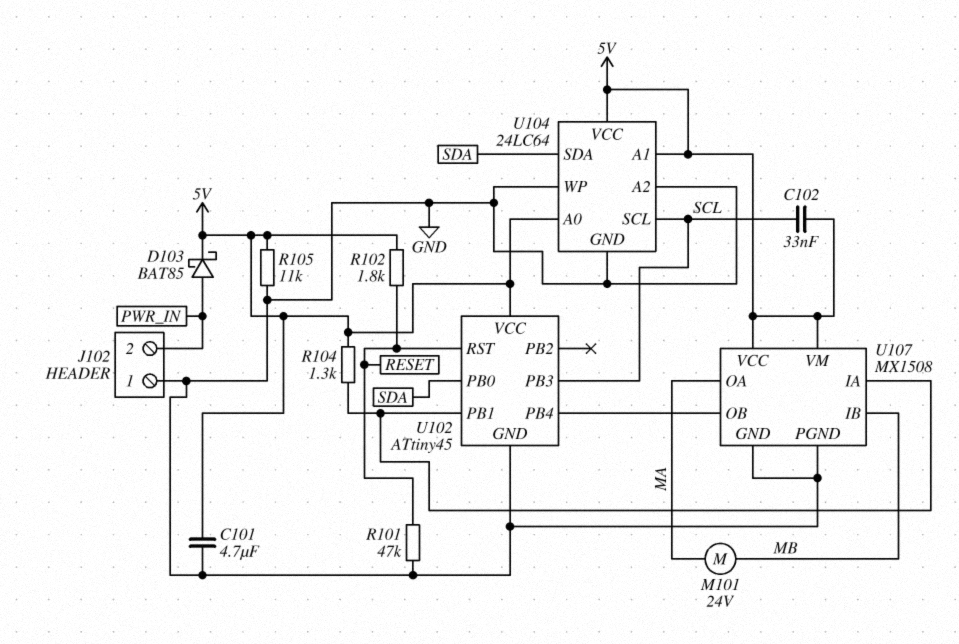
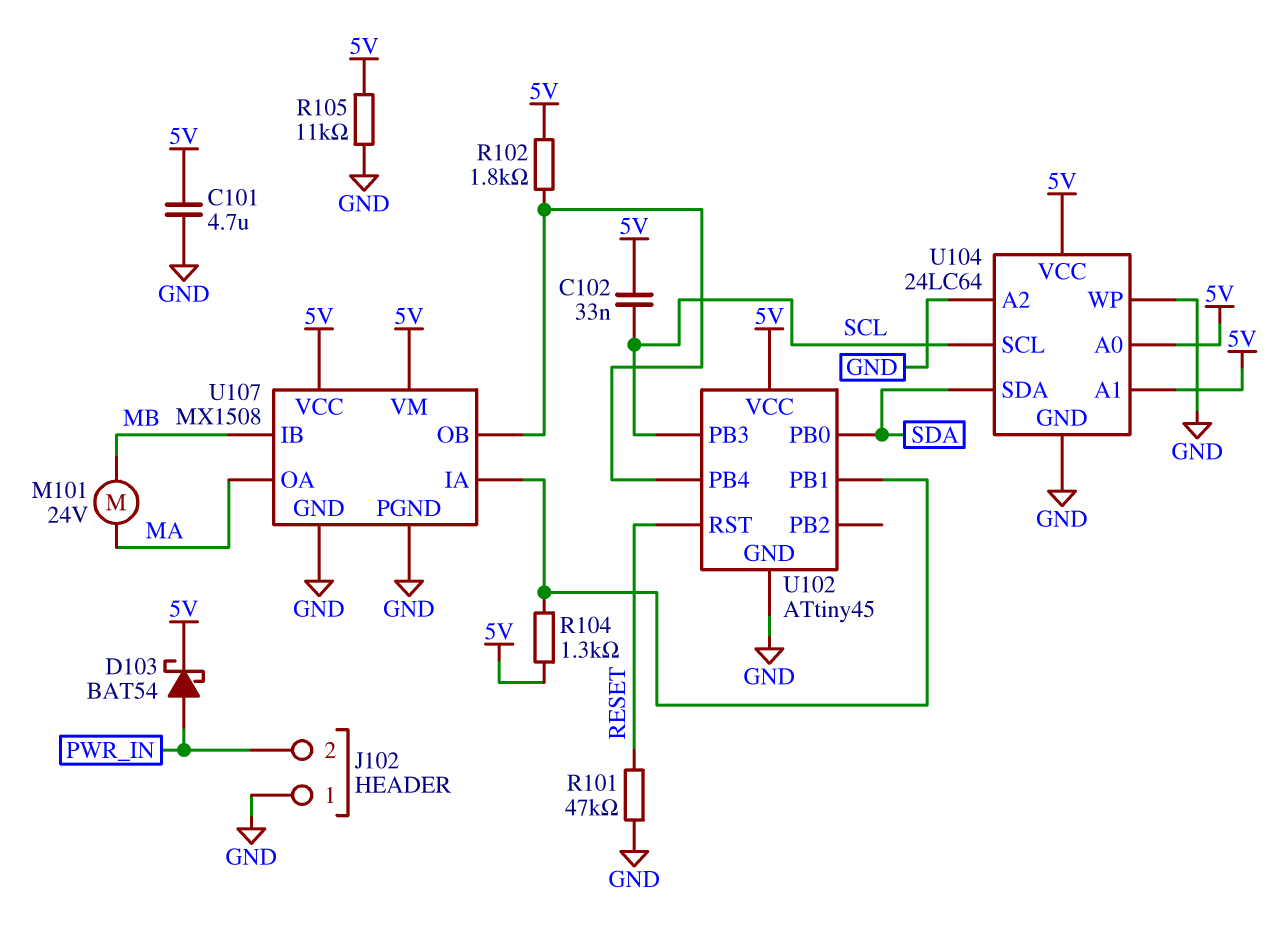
D103: schottky BAT85 (A PWR_IN, K 5V) -> schottky BAT54 (A PWR_IN, K 5V)
R102: 1.8k (5V, RESET) -> 1.8k (5V, U102/PB4)

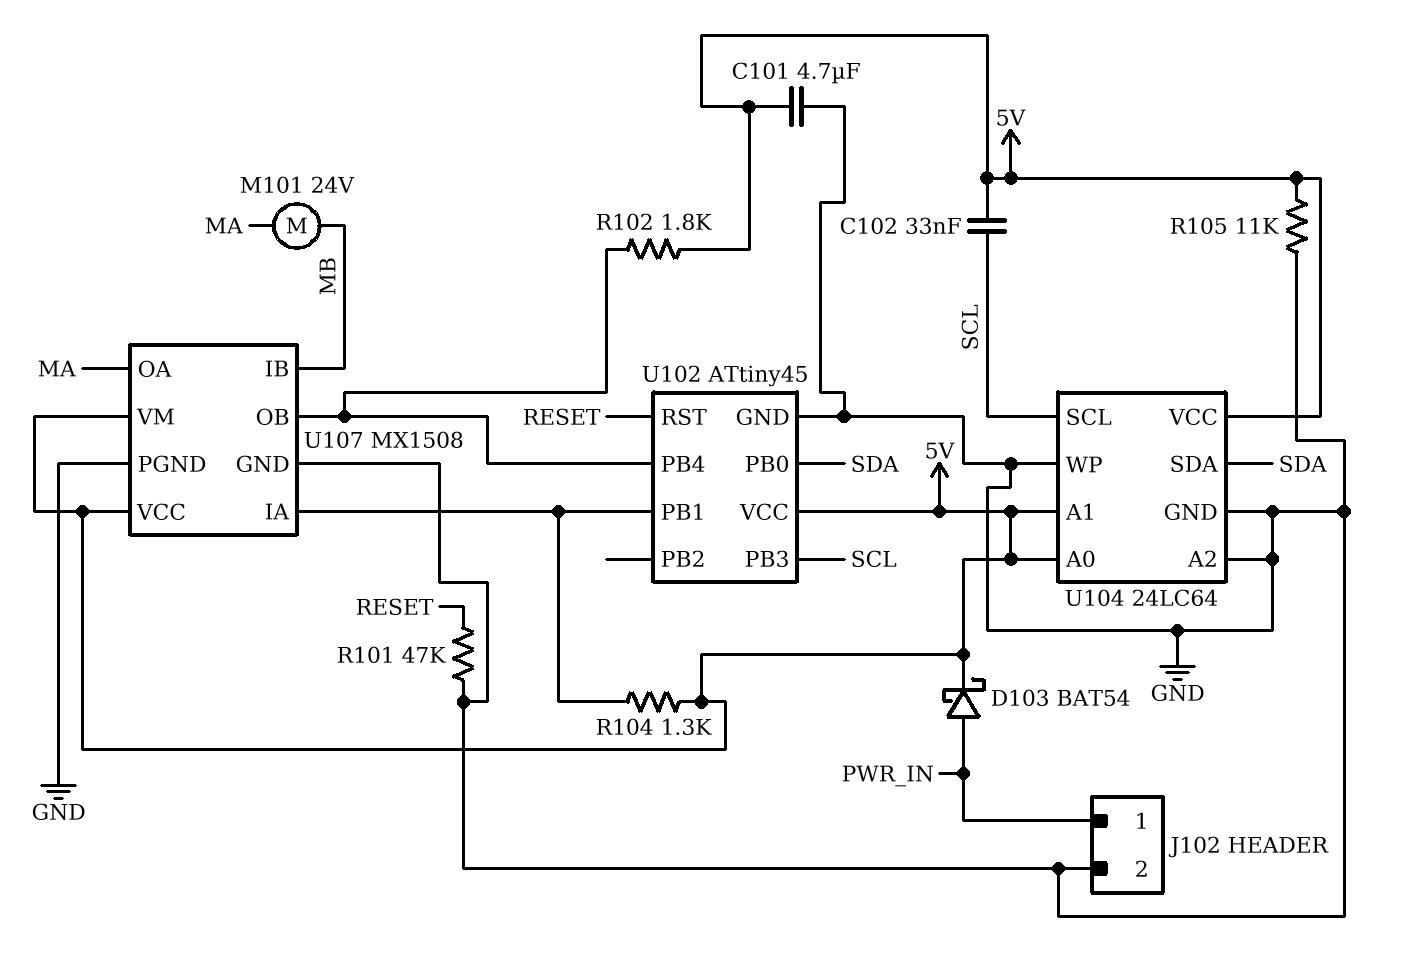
J102 pin 1: GND -> PWR_IN
J102 pin 2: PWR_IN -> GND

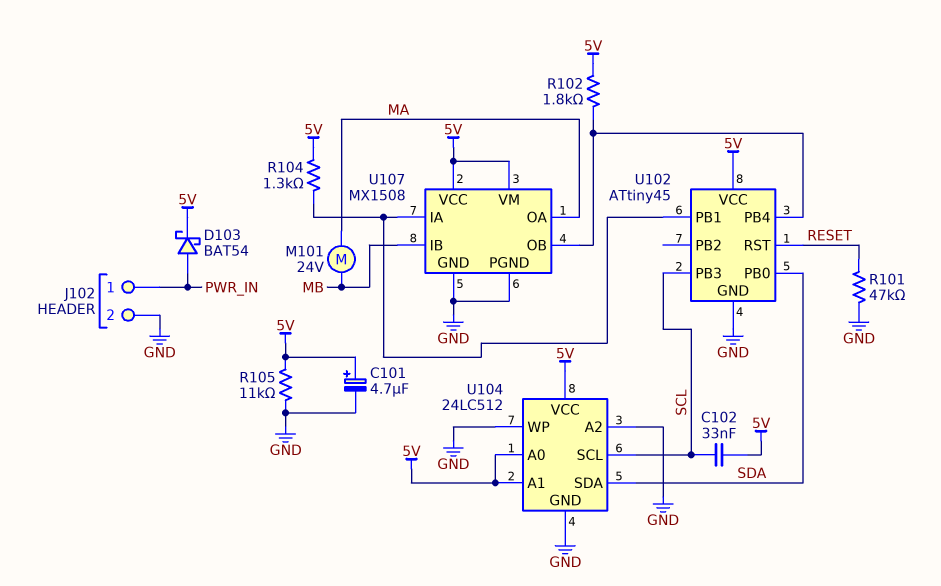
C101: 4.7uF (5V, GND) -> 4.7uF (plus 5V, minus GND)
U104: 24LC64 -> 24LC512

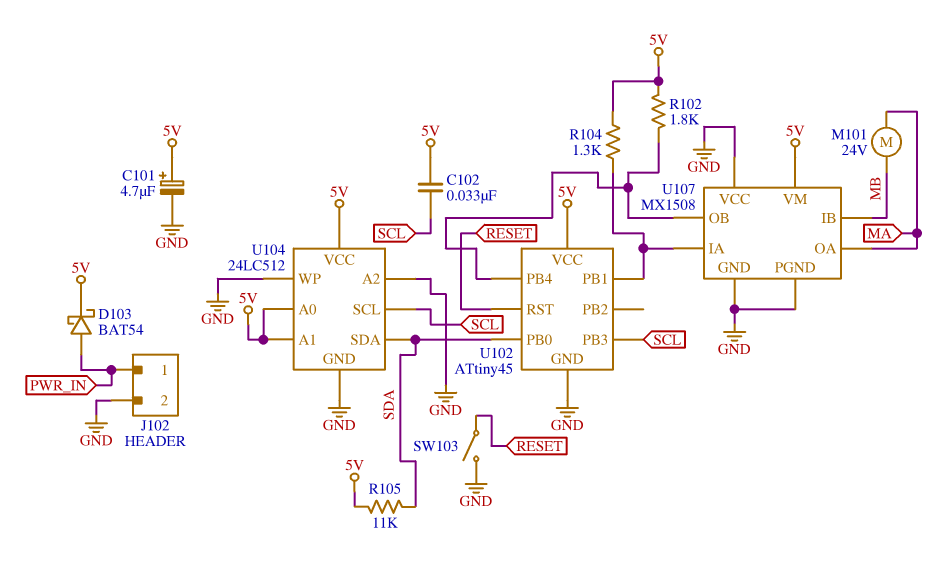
R101: 47k (GND, RESET) -> none
R105: 11k (5V, GND) -> 11k (5V, SDA)
SW103: none -> switch (GND, RESET)
U107 pin VCC: 5V -> GND

